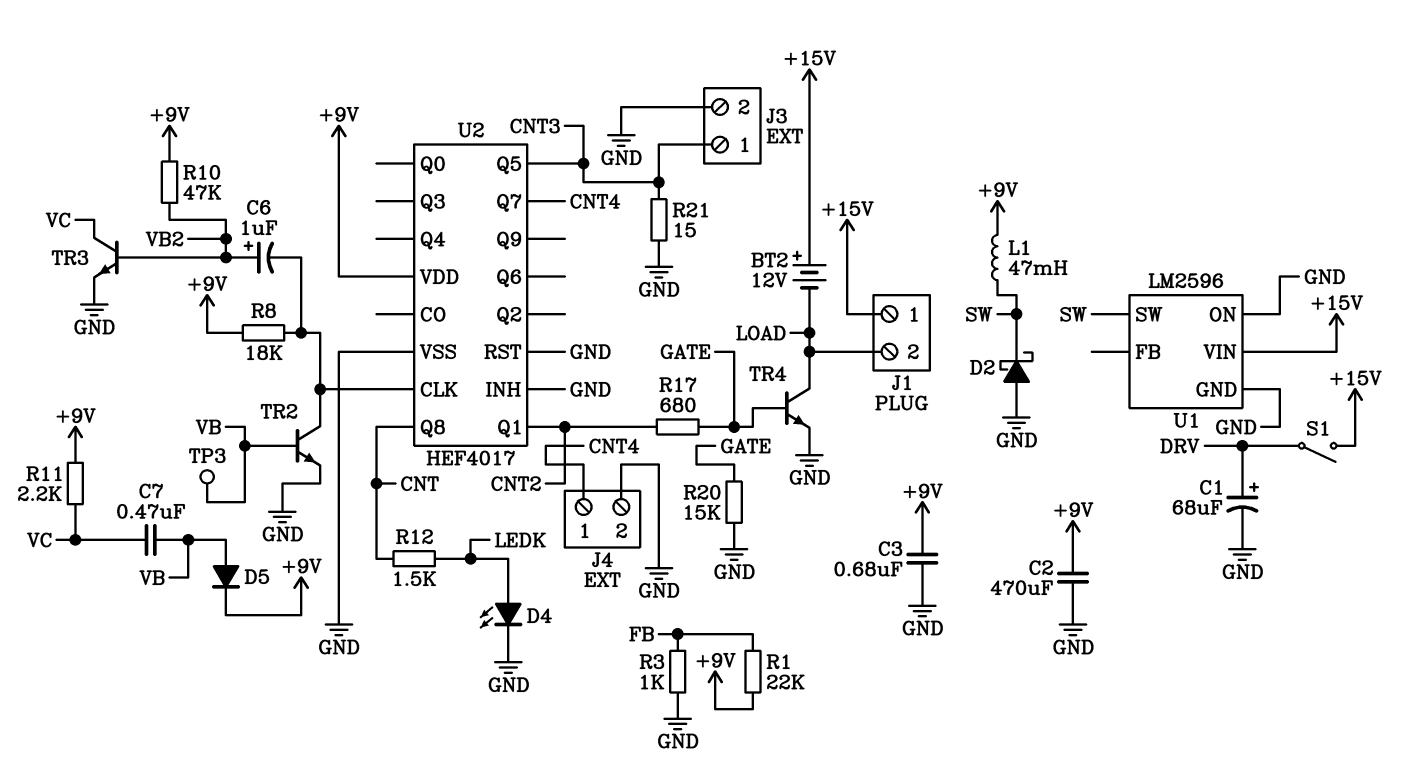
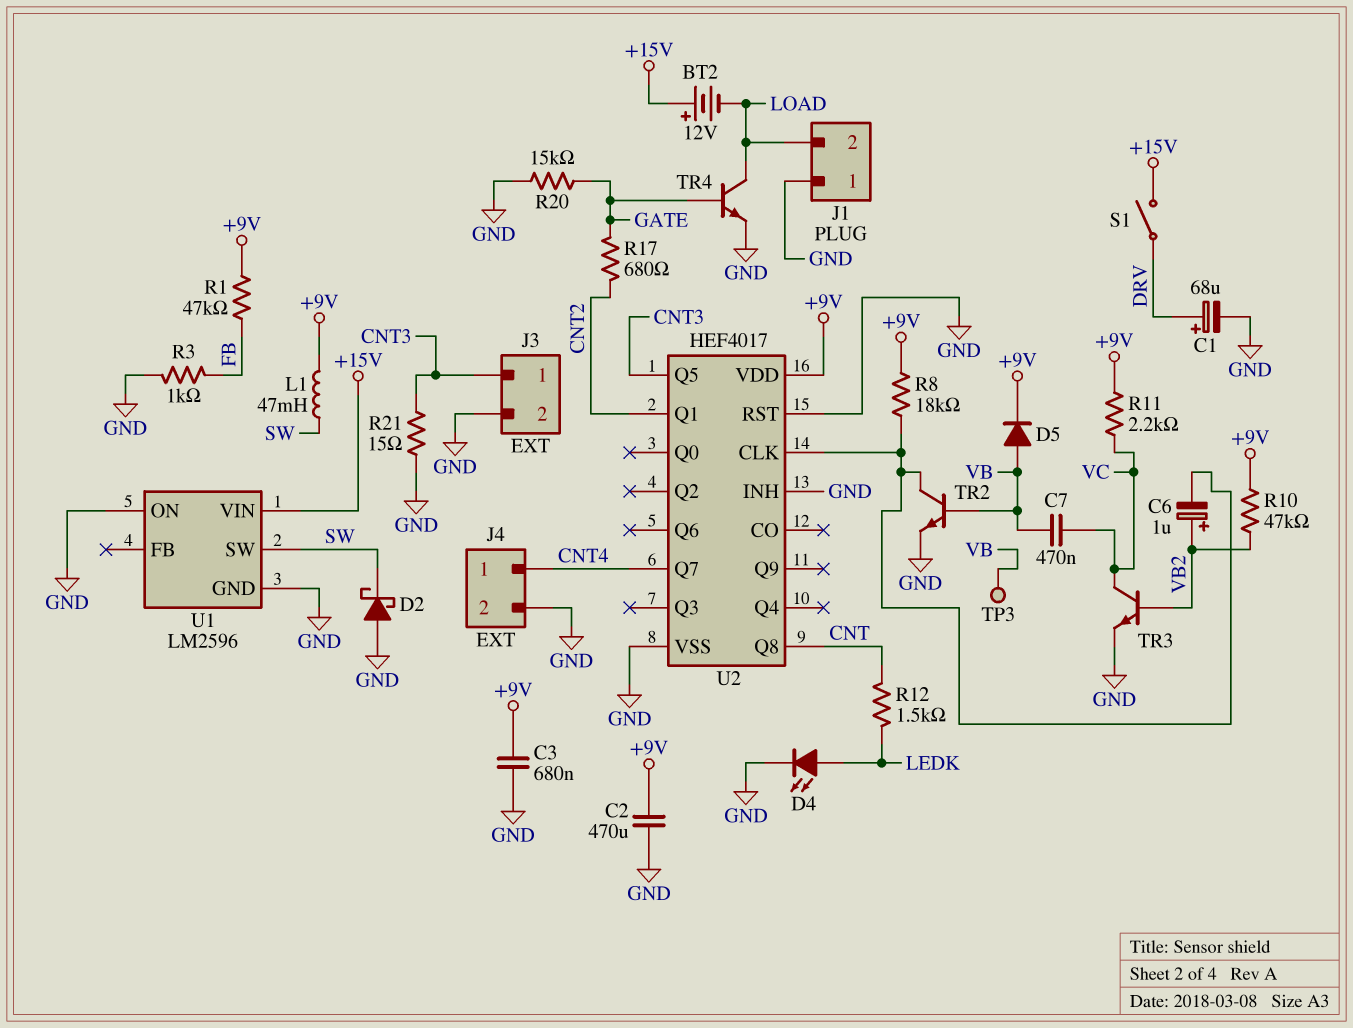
J1 pin 1: +15V -> GND
R1: 22k (+9V, FB) -> 47k (+9V, FB)

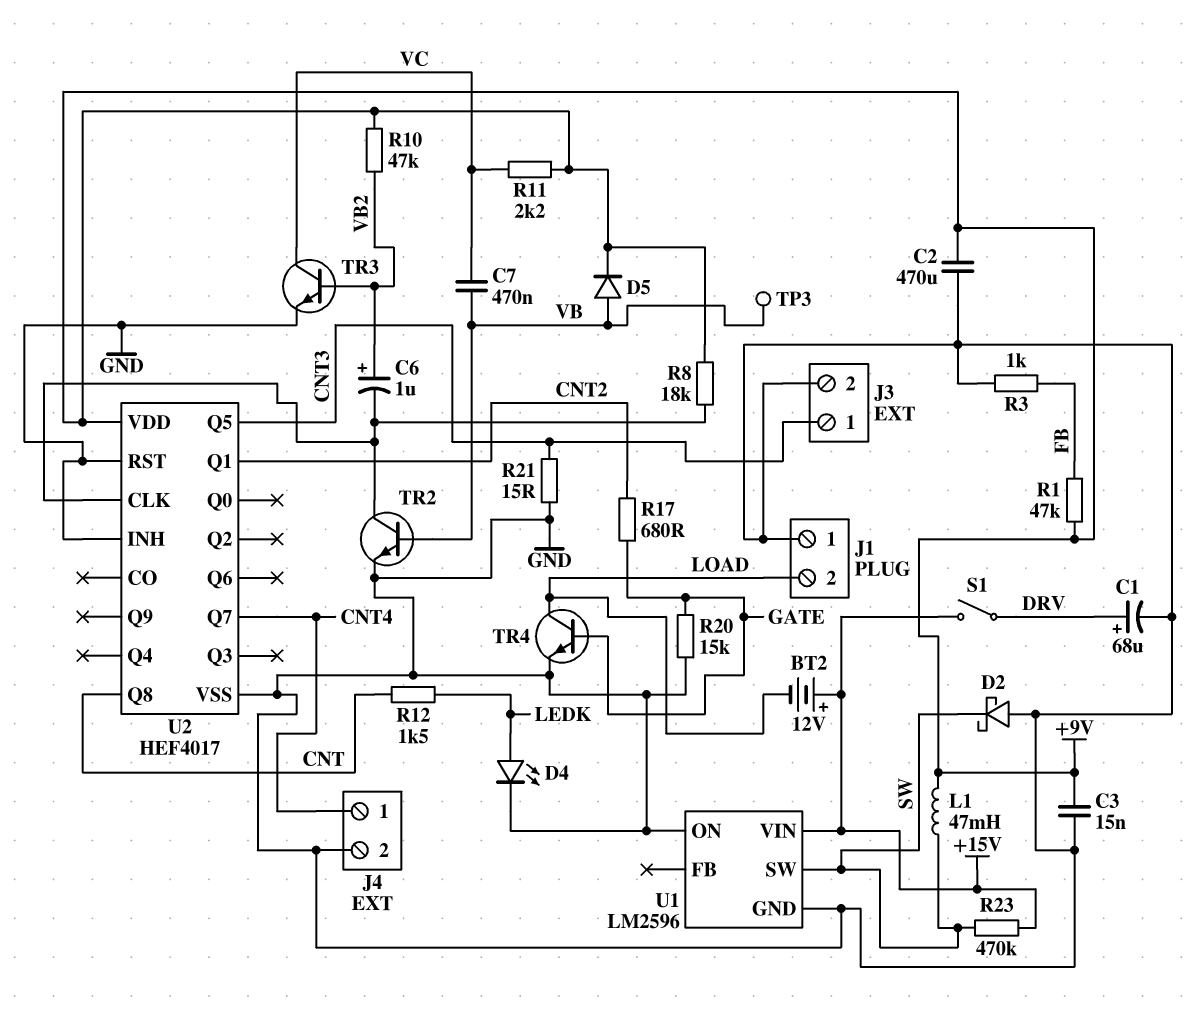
C3: 680nF (+9V, GND) -> 15nF (+9V, GND)
R23: none -> 470k (+15V, SW)

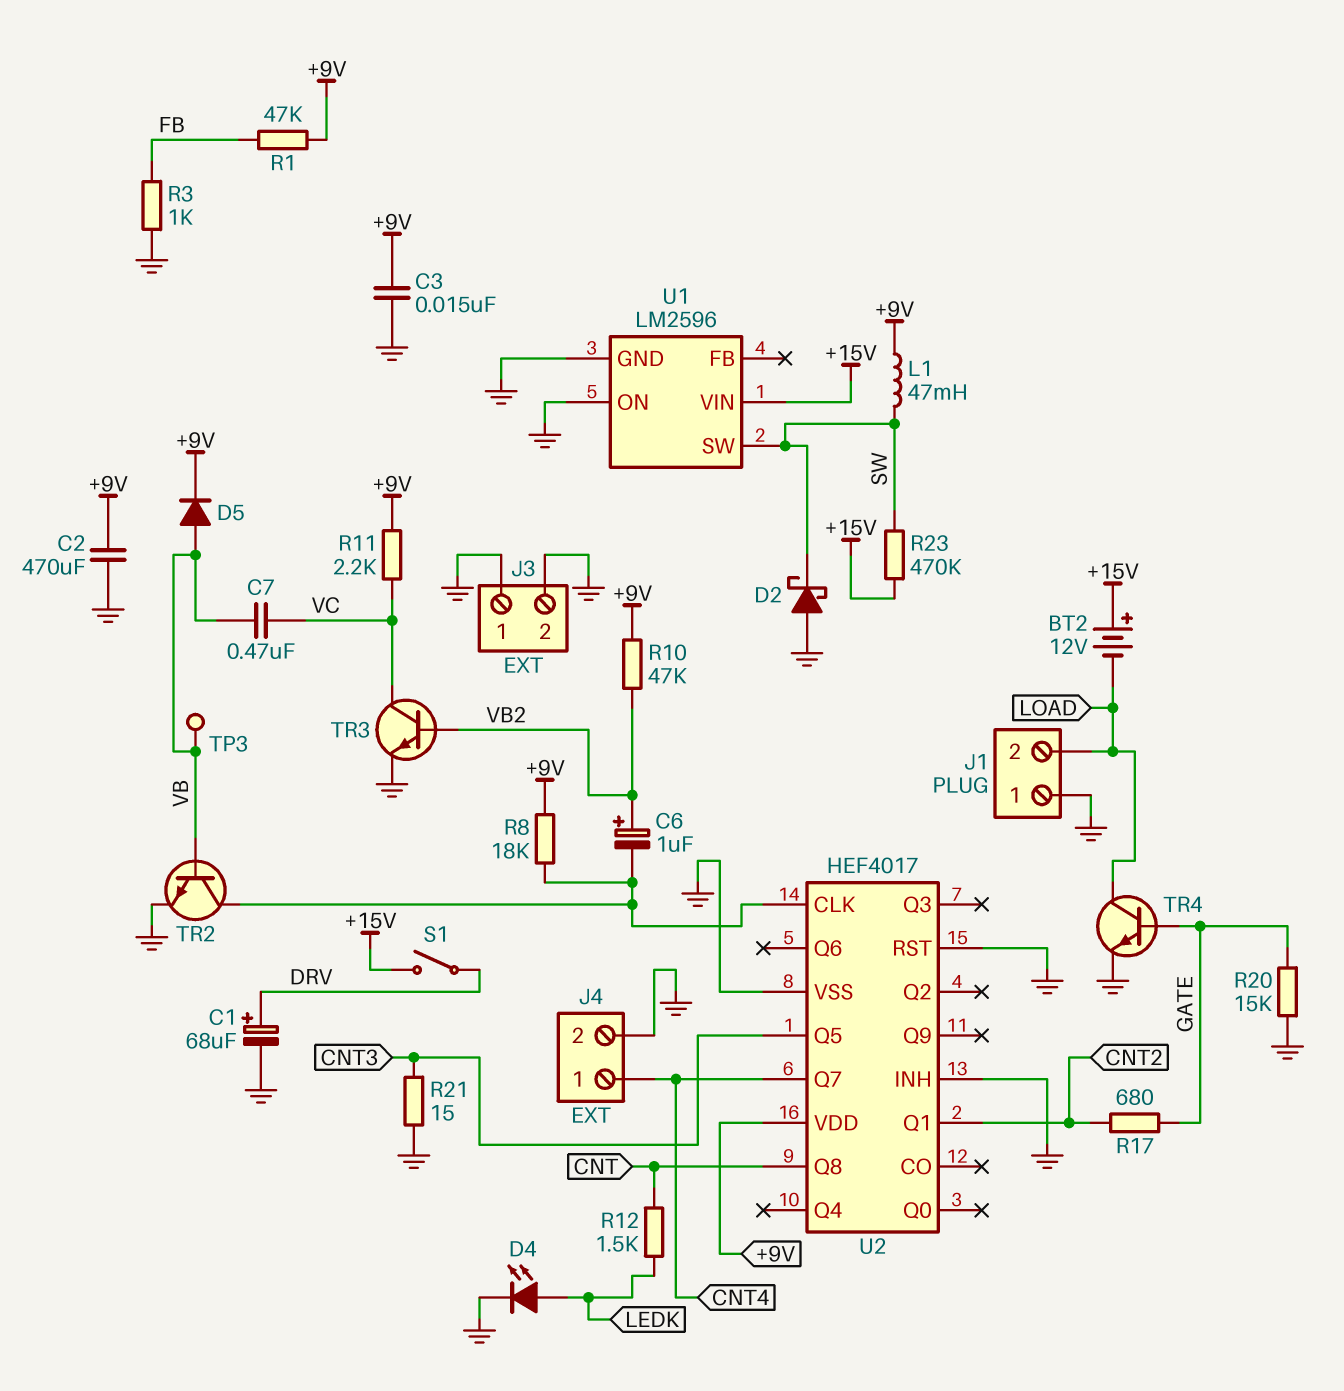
J3 pin 1: CNT3 -> GND

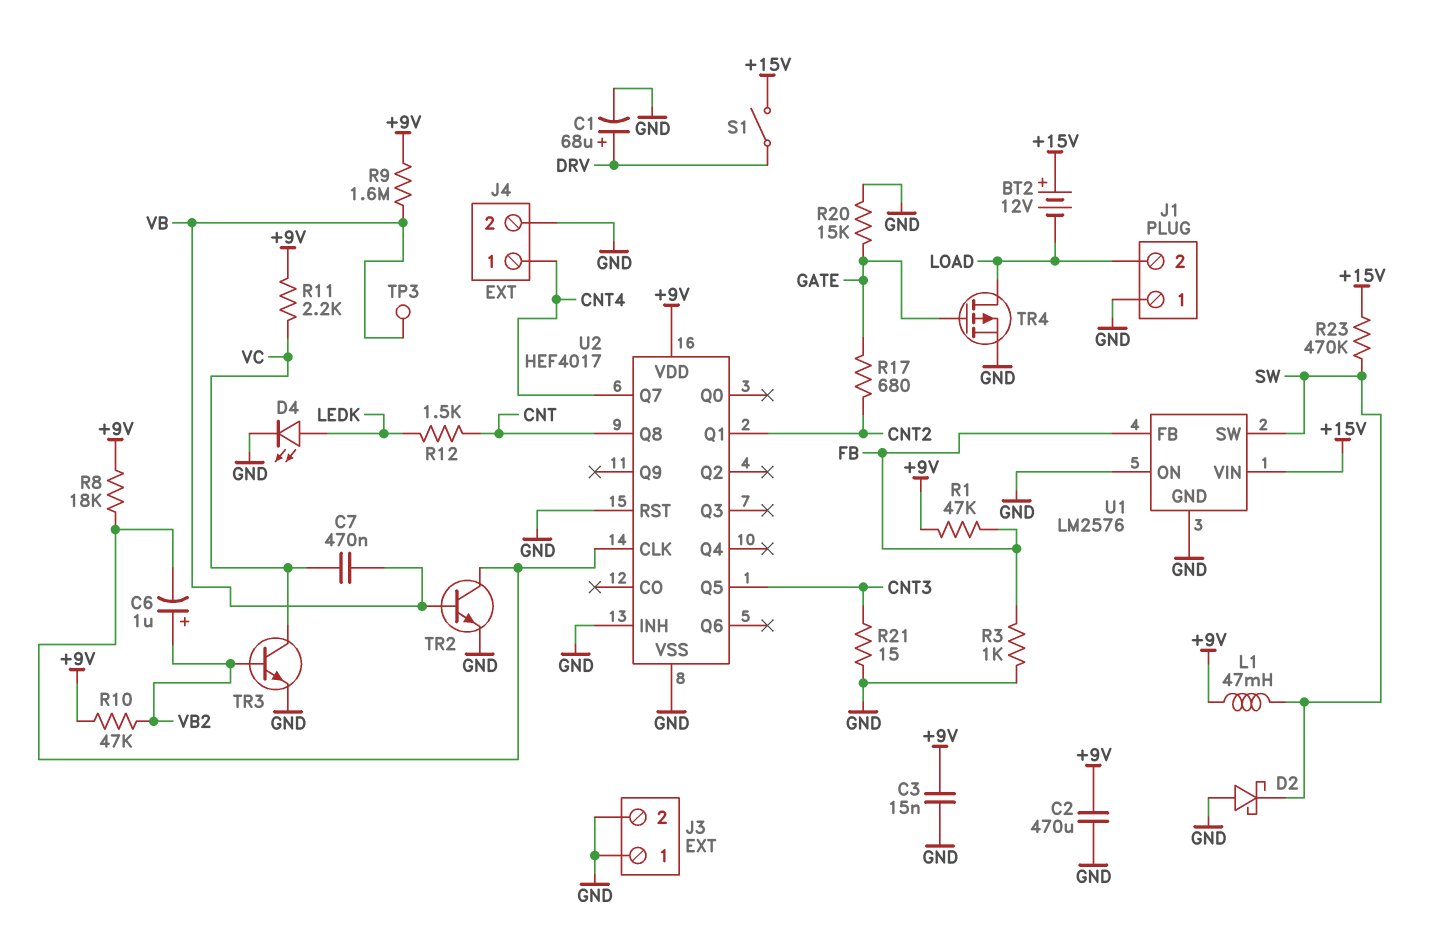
D5: diode (A VB, K +9V) -> none
R9: none -> 1.6M (+9V, VB)
TR4: NPN (B GATE, C LOAD, E GND) -> PMOS (G GATE, D LOAD, S GND)
U1: LM2596 -> LM2576
U1 pin FB: none -> FB

